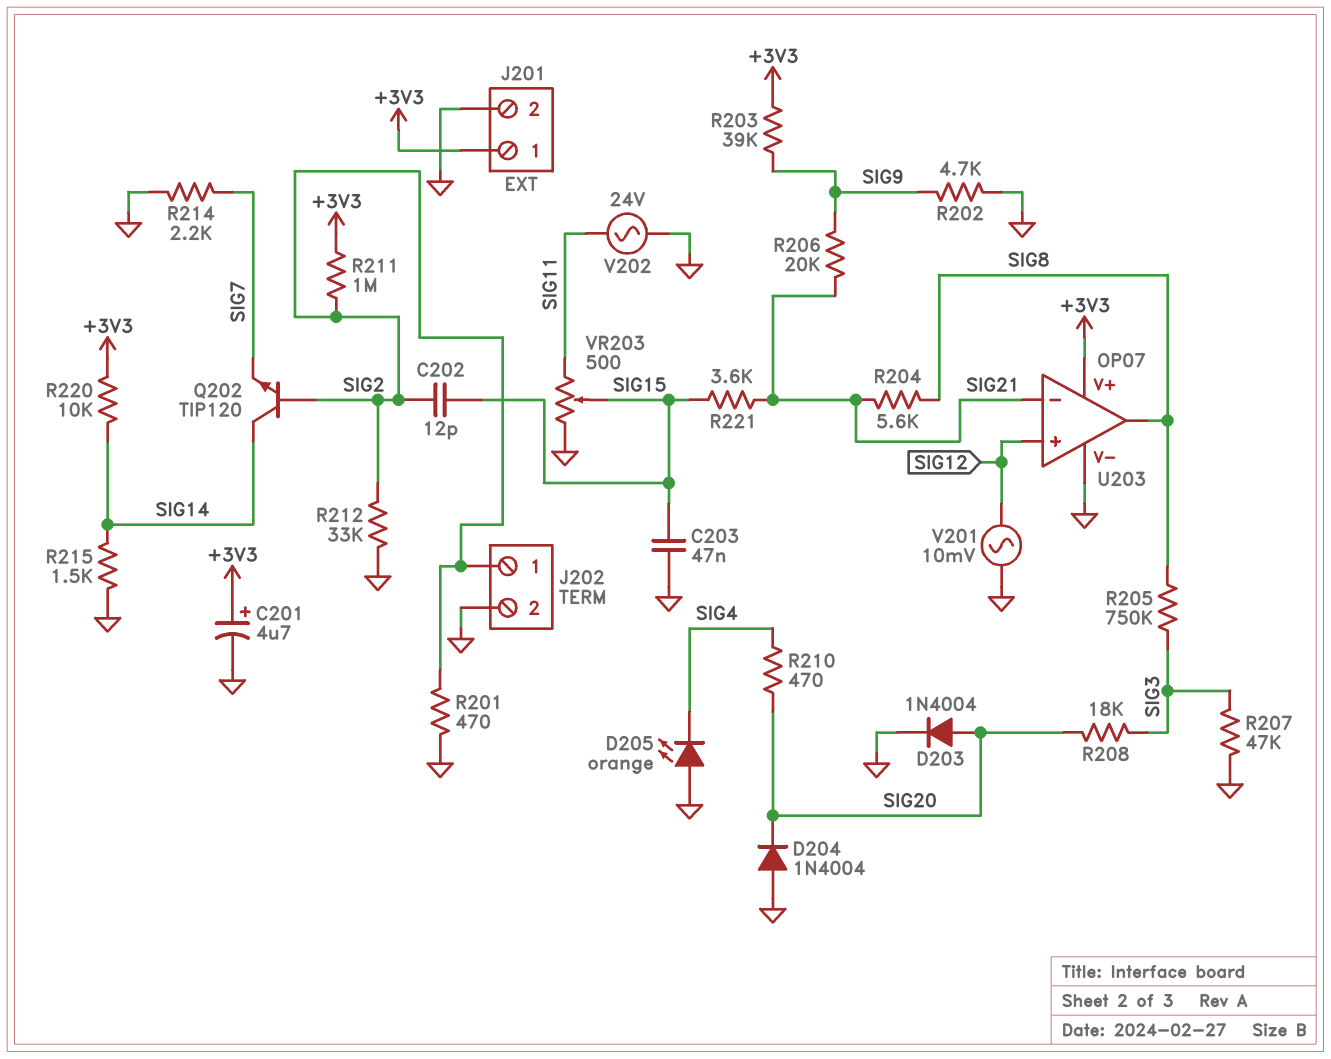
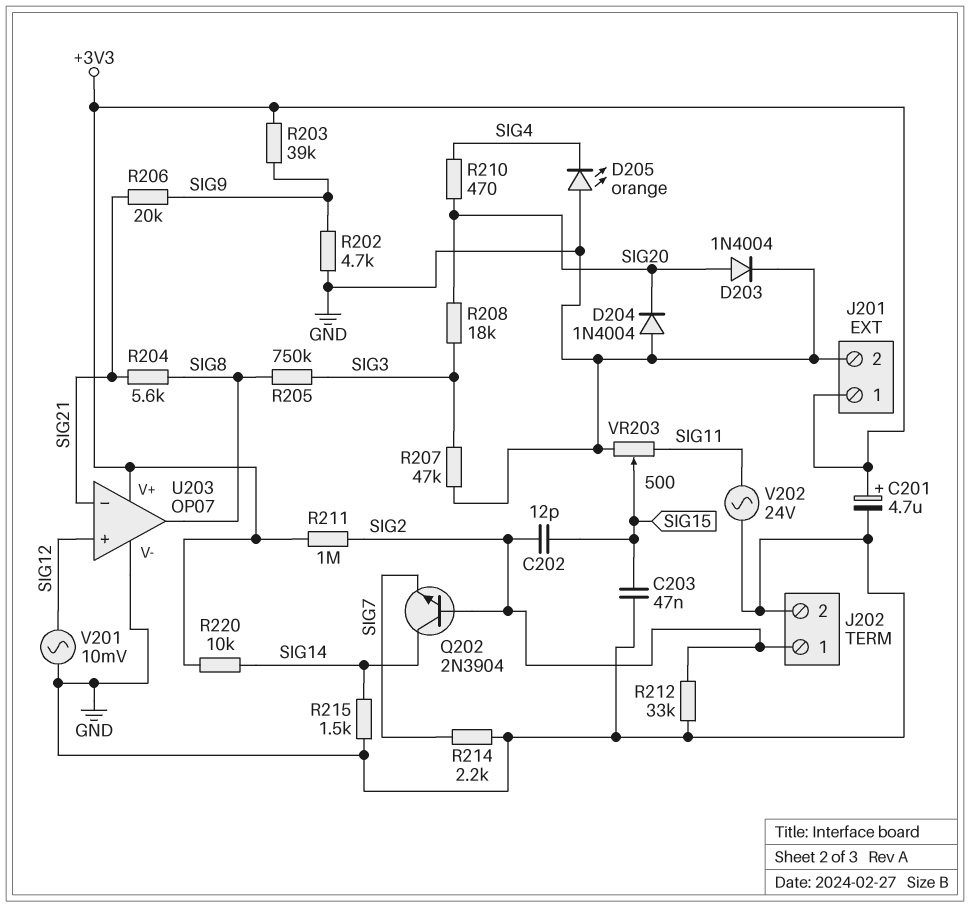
Q202: NPN TIP120 (B SIG2, C SIG14, E SIG7) -> NPN 2N3904 (B SIG2, C SIG14, E SIG7)
R201: 470 (GND, SIG2) -> none
R221: 3.6k (SIG15, SIG21) -> none

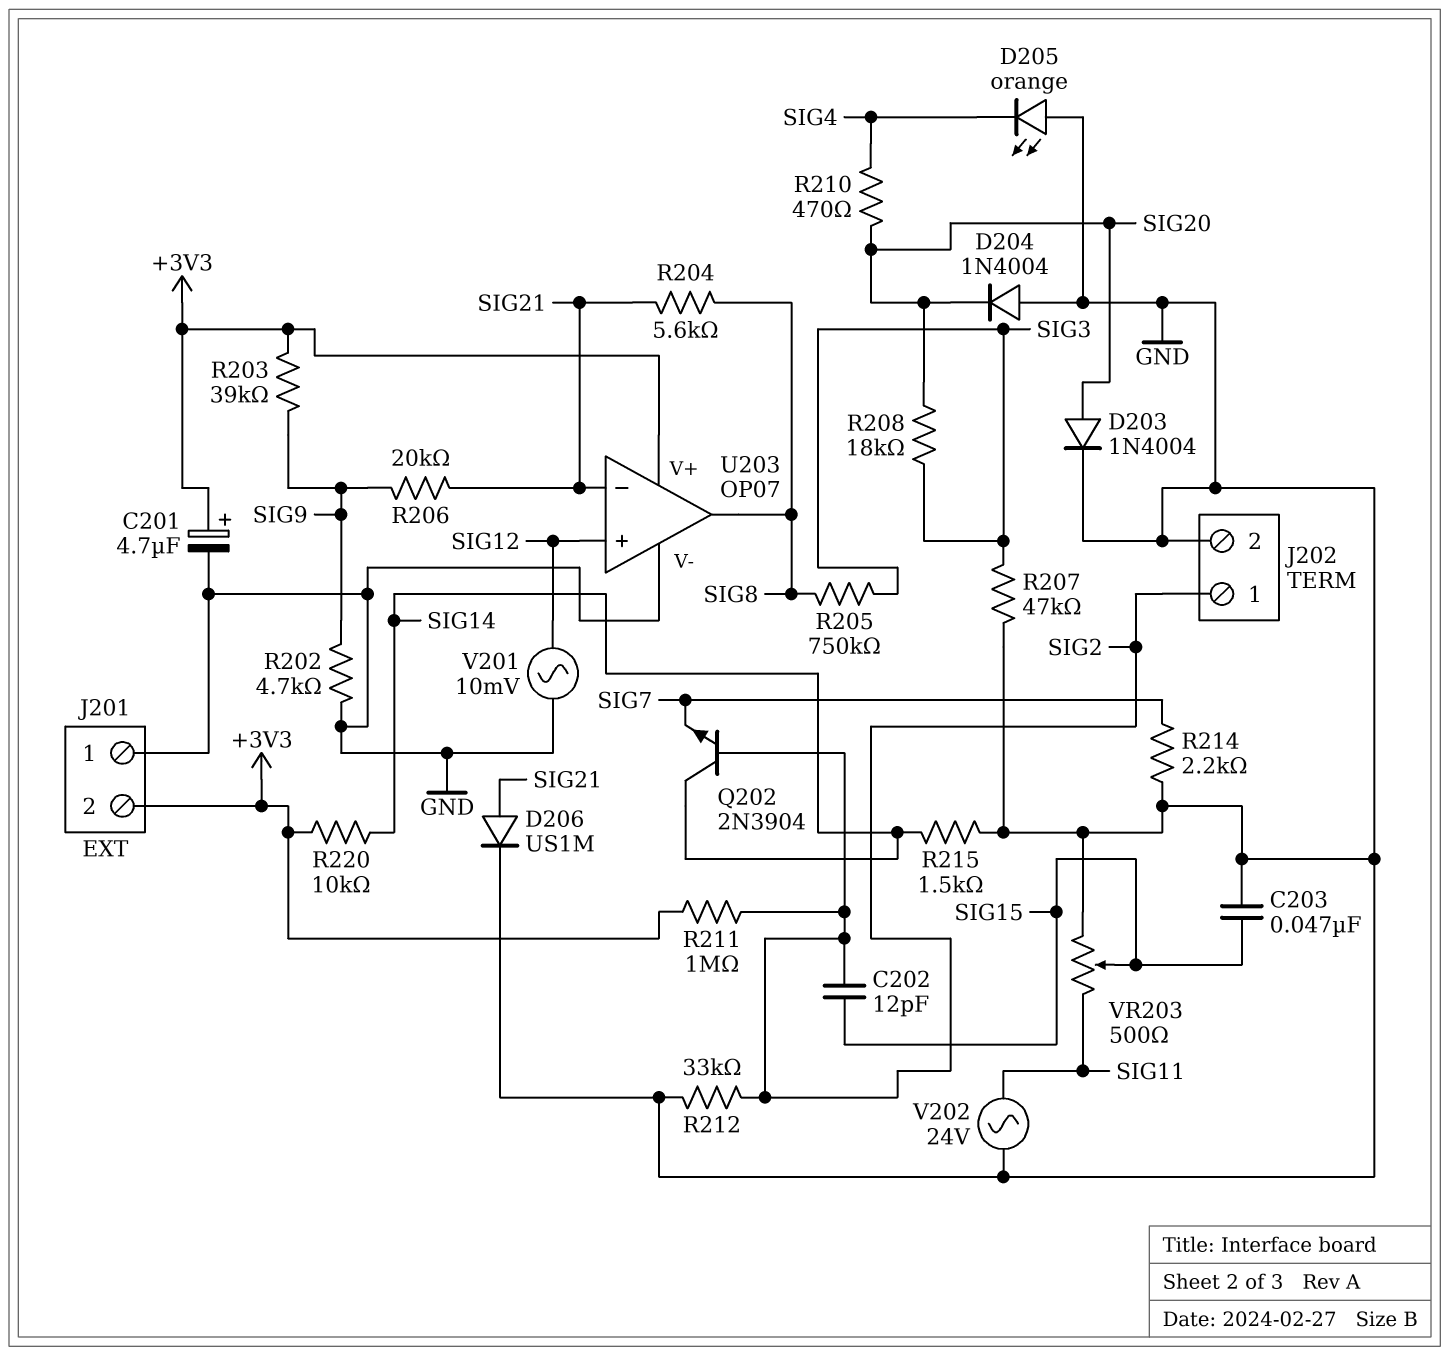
D206: none -> diode US1M (A SIG21, K GND)
J201 pin 1: +3V3 -> GND
J201 pin 2: GND -> +3V3

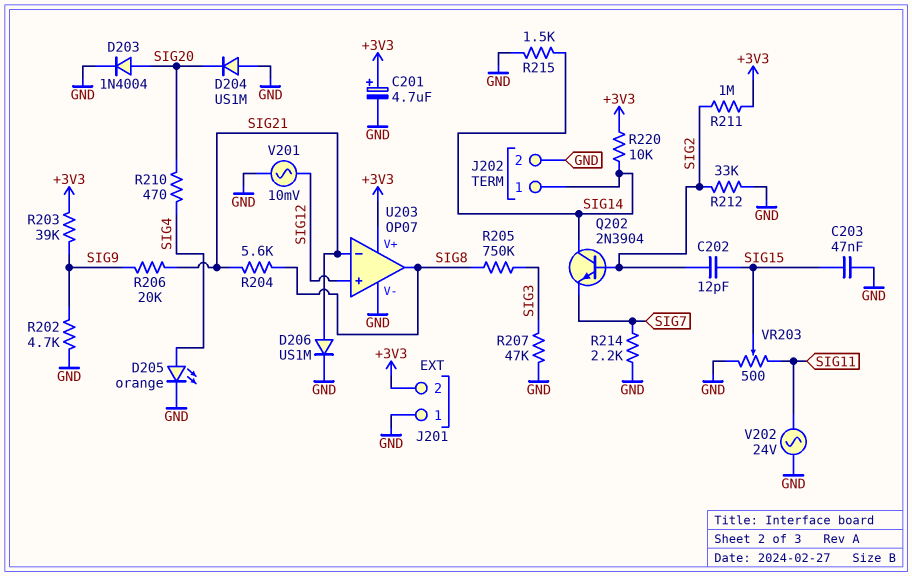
D204: diode 1N4004 (A GND, K SIG20) -> diode US1M (A GND, K SIG20)
D205: LED orange (A GND, K SIG4) -> LED orange (A SIG4, K GND)
J202 pin 1: SIG2 -> SIG14
R208: 18k (SIG3, SIG20) -> none

